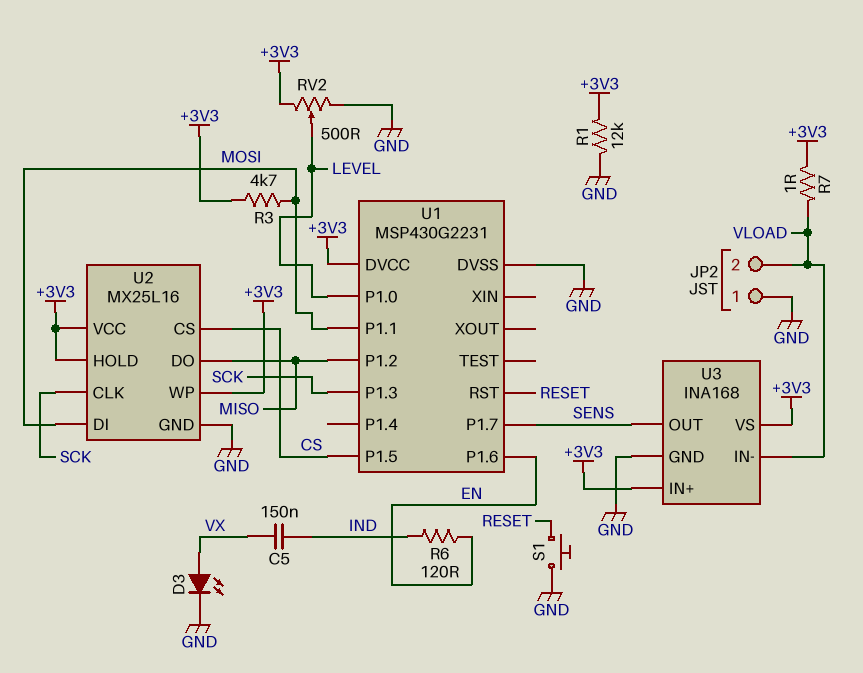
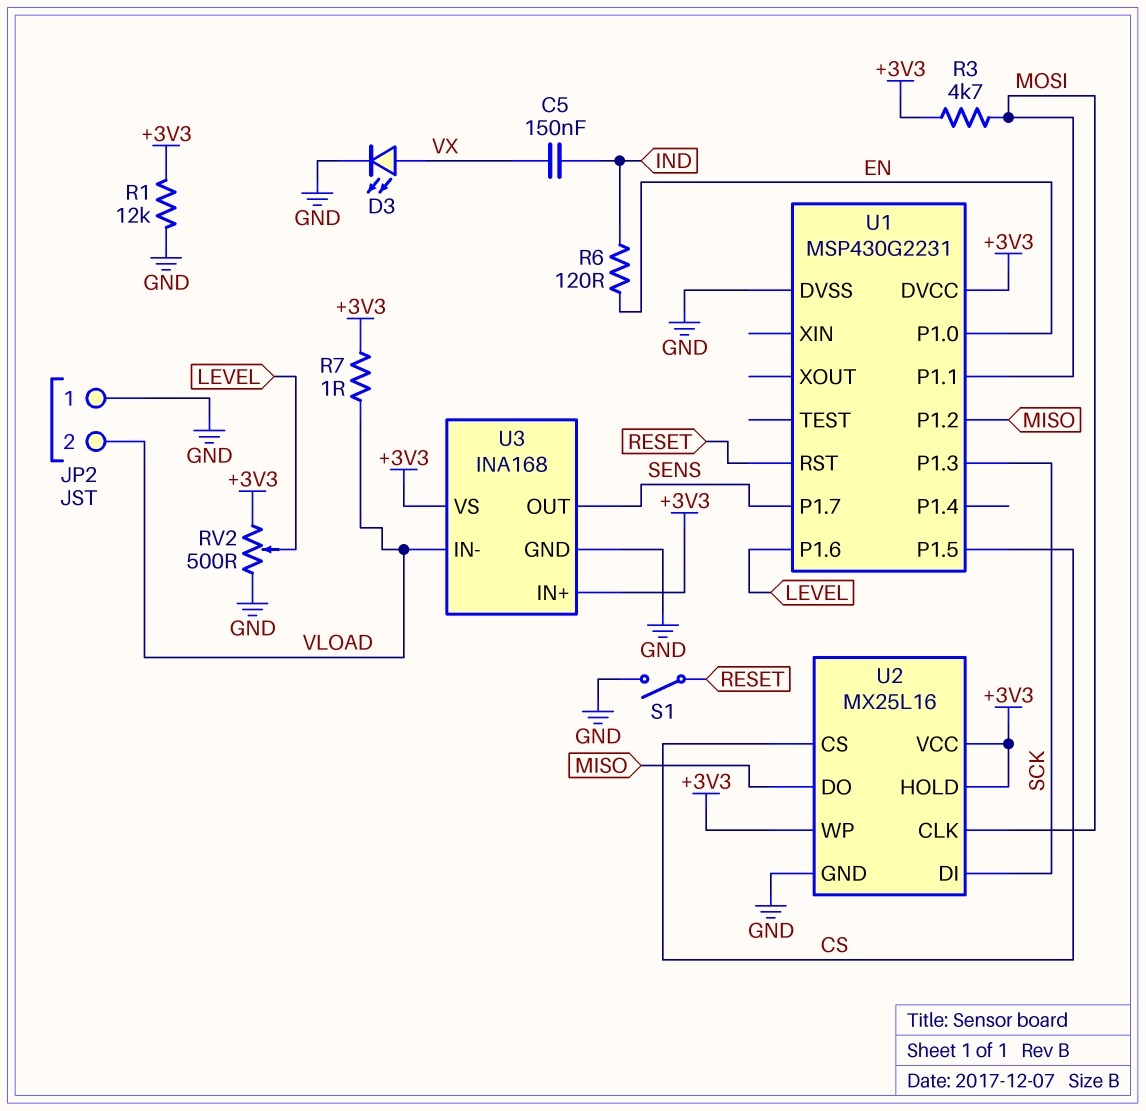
S1: button (GND, RESET) -> switch (GND, RESET)
U1 pin P1.0: LEVEL -> EN
U1 pin P1.6: EN -> LEVEL
U2 pin CLK: SCK -> MOSI
U2 pin DI: MOSI -> SCK

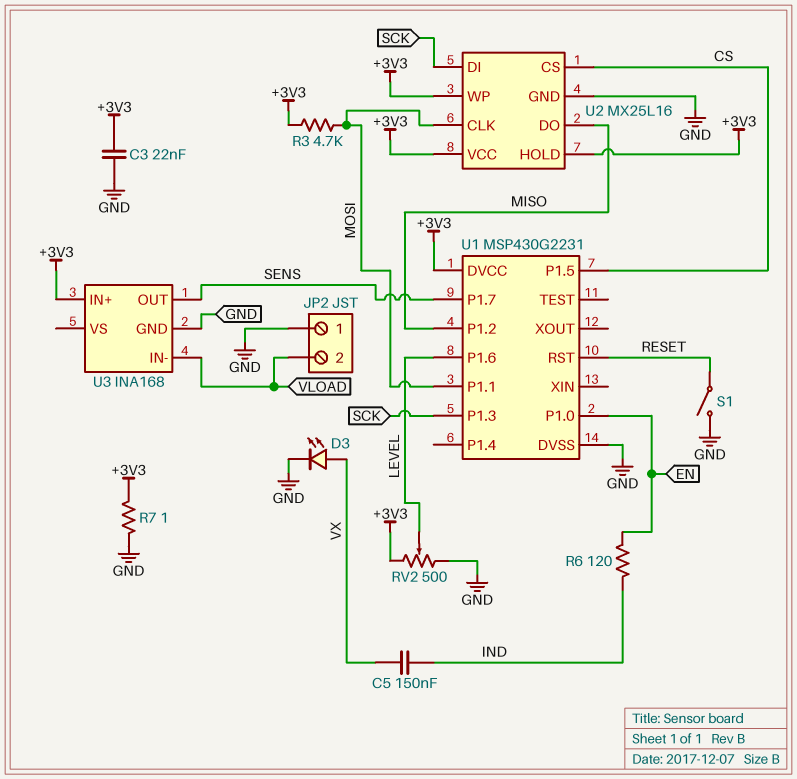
C3: none -> 22nF (+3V3, GND)
R1: 12k (+3V3, GND) -> none
R7: 1 (+3V3, VLOAD) -> 1 (+3V3, GND)
U3 pin VS: +3V3 -> none

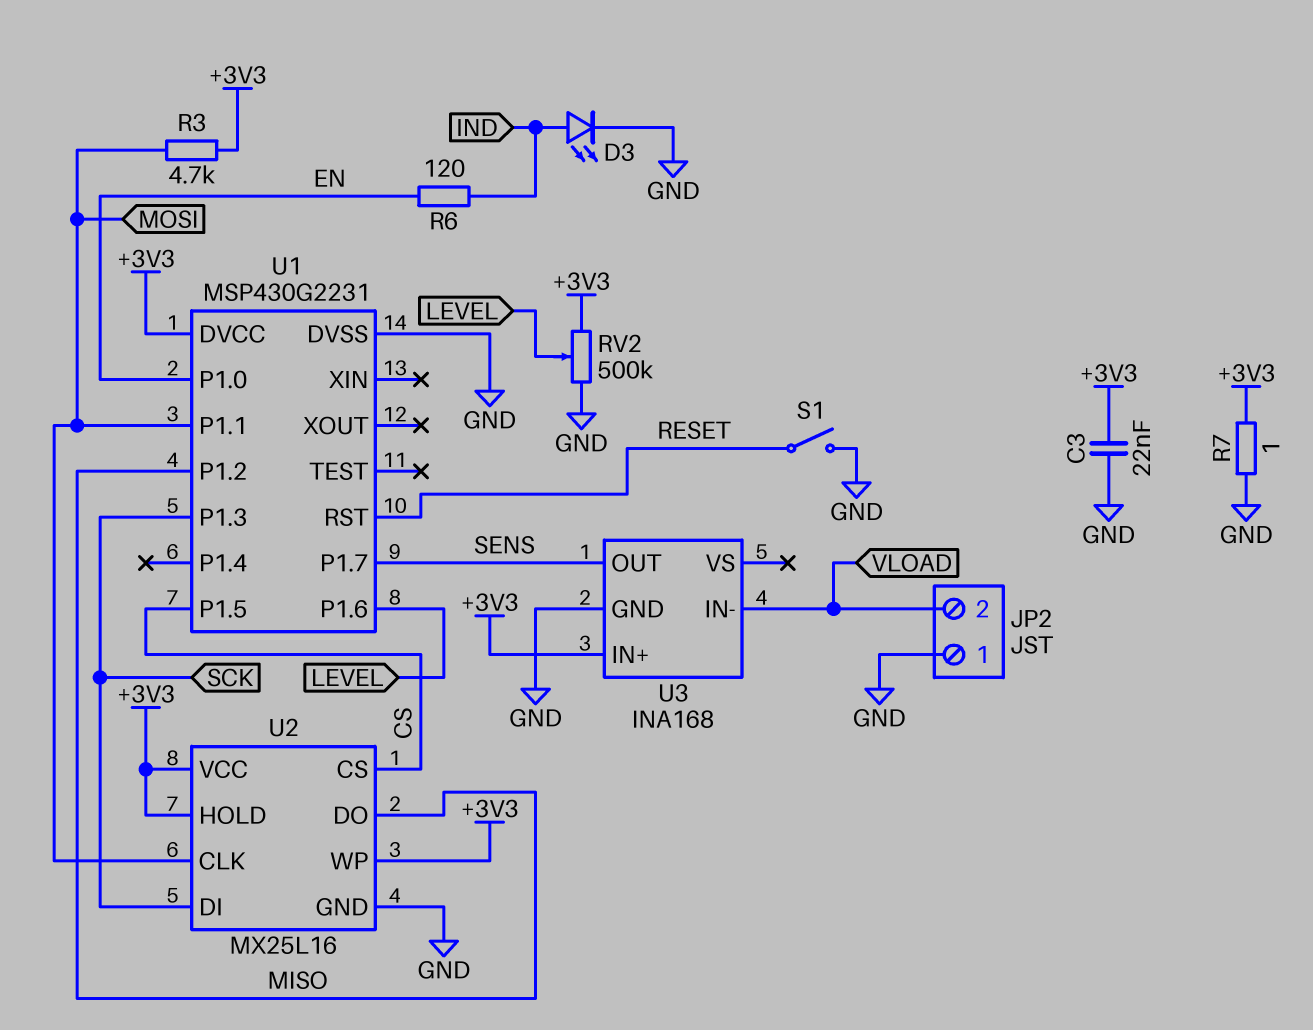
C5: 150nF (IND, VX) -> none
D3: LED (A VX, K GND) -> LED (A IND, K GND)
RV2: 500 (+3V3, GND, wiper LEVEL) -> 500k (+3V3, GND, wiper LEVEL)

